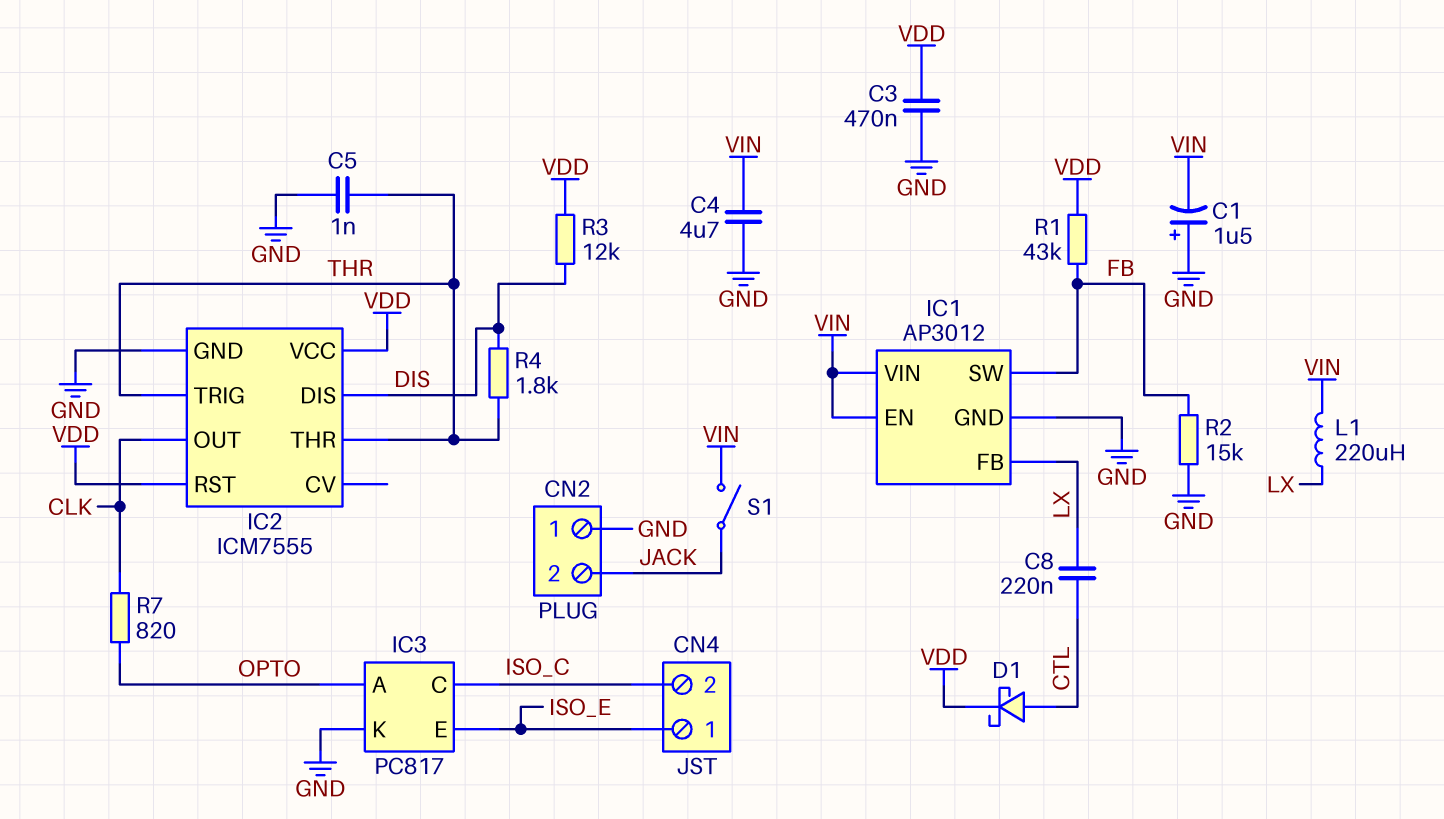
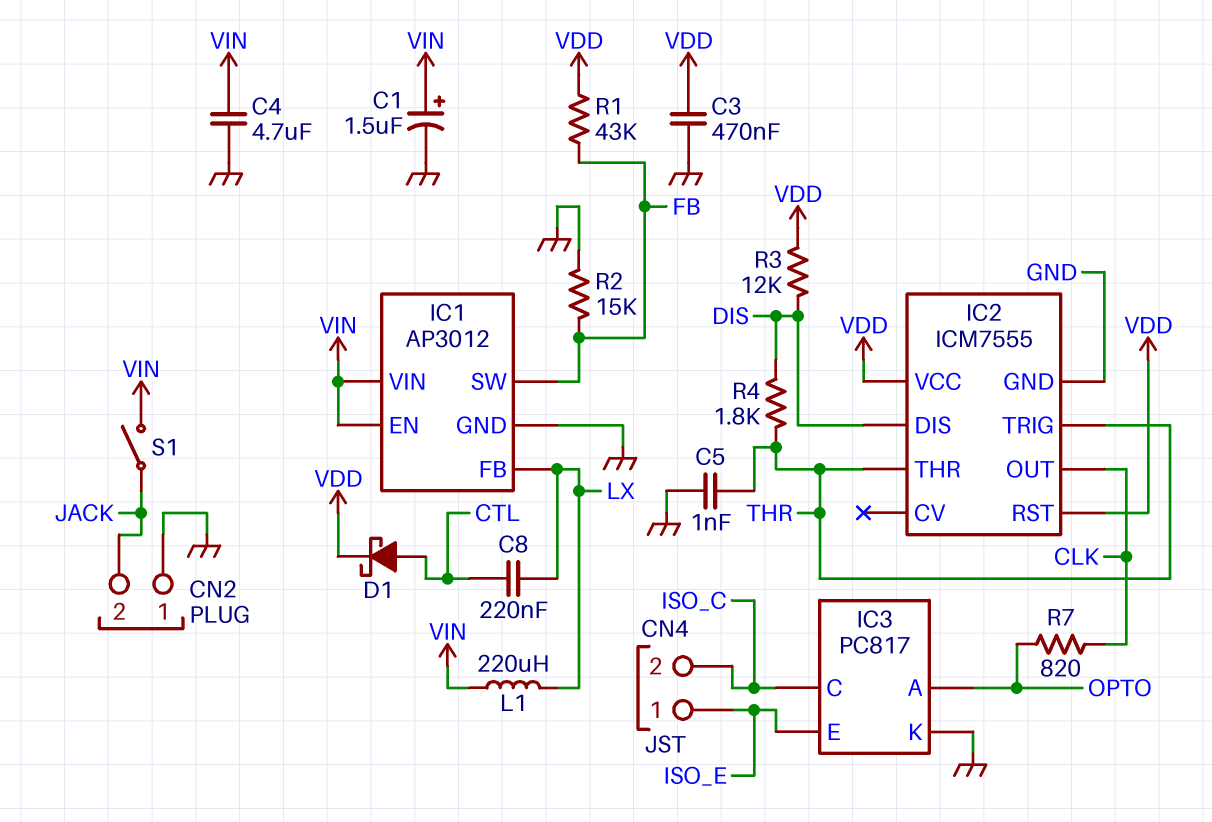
C1: 1.5uF (plus GND, minus VIN) -> 1.5uF (plus VIN, minus GND)

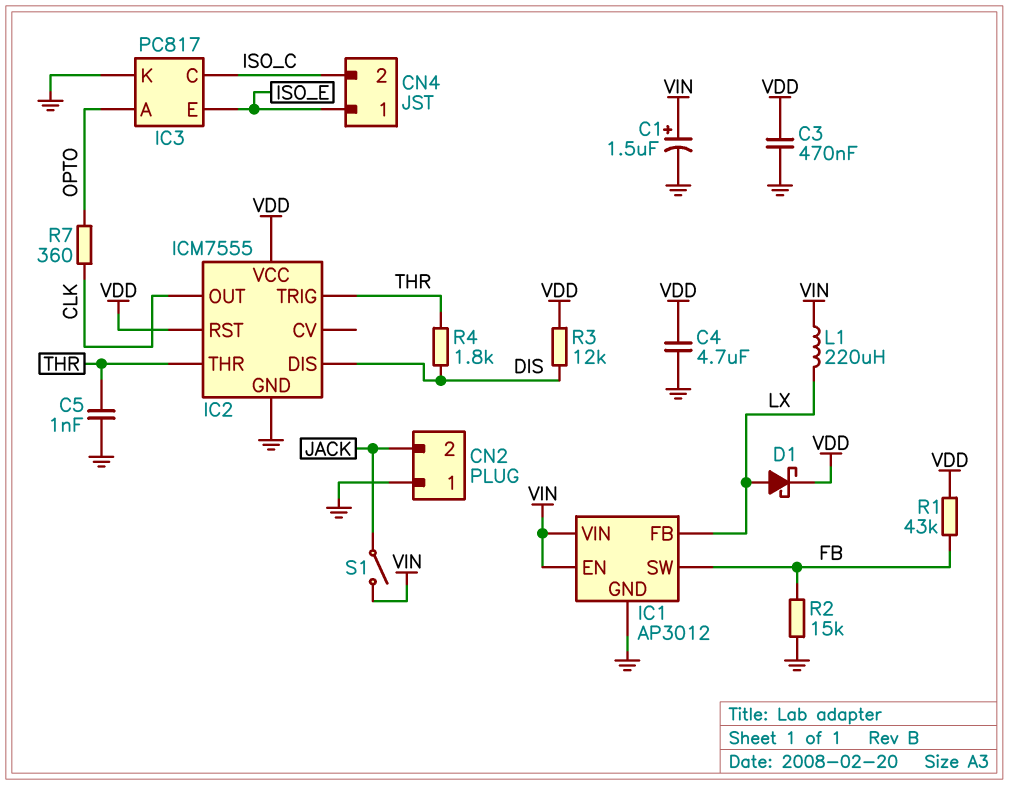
C4: 4.7uF (GND, VIN) -> 4.7uF (GND, VDD)
C8: 220nF (CTL, LX) -> none
D1: schottky (A CTL, K VDD) -> schottky (A LX, K VDD)
R7: 820 (CLK, OPTO) -> 360 (CLK, OPTO)

